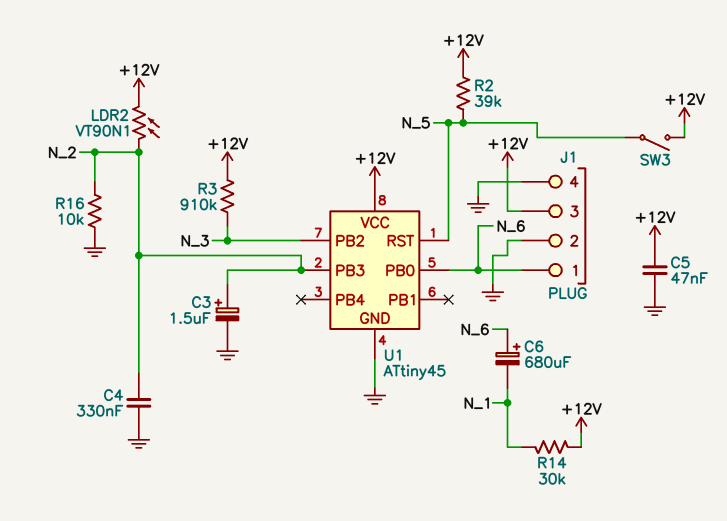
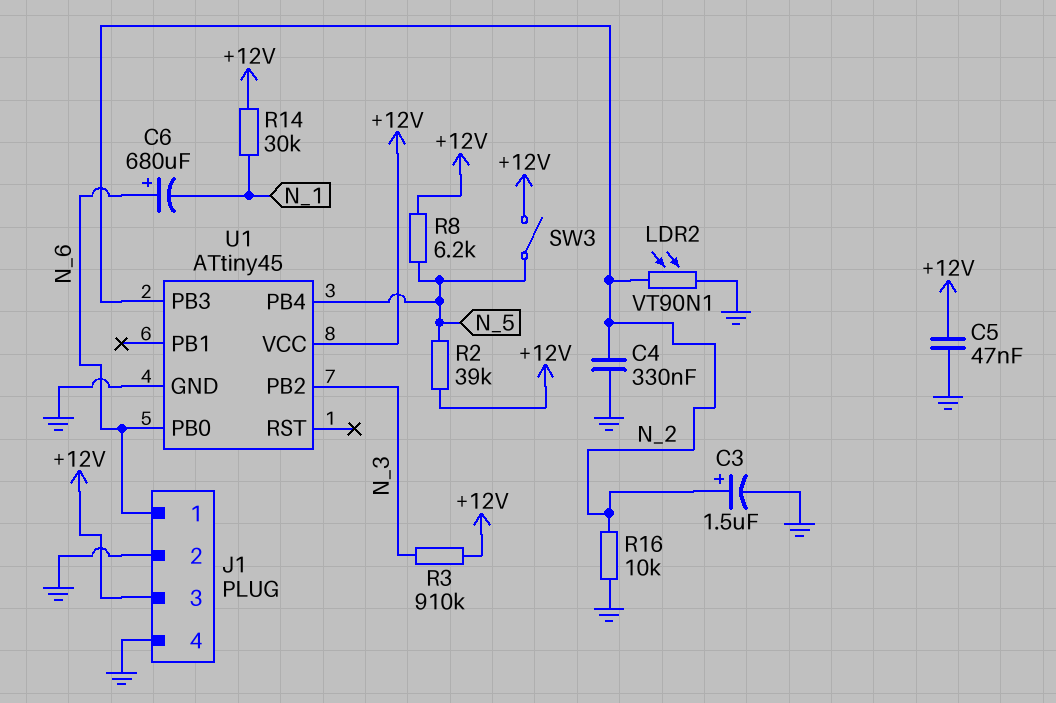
LDR2: VT90N1 (+12V, N_2) -> VT90N1 (GND, N_2)
R8: none -> 6.2k (+12V, N_5)
U1 pin PB4: none -> N_5
U1 pin RST: N_5 -> none

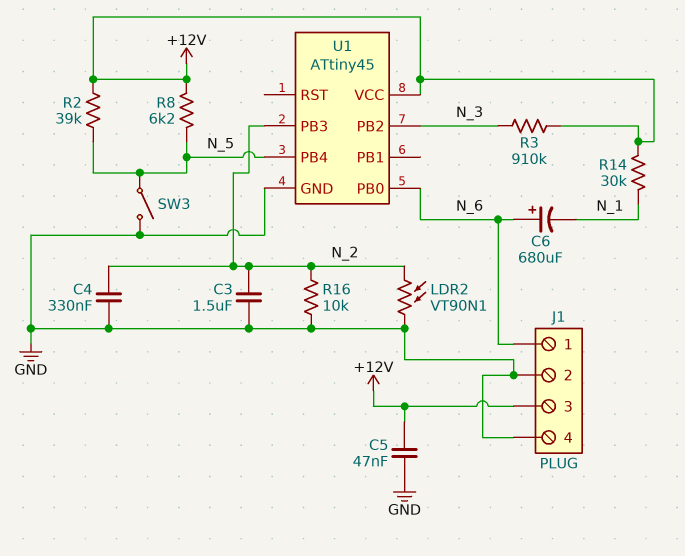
C3: 1.5uF (plus N_2, minus GND) -> 1.5uF (GND, N_2)
SW3: switch (+12V, N_5) -> switch (GND, N_5)

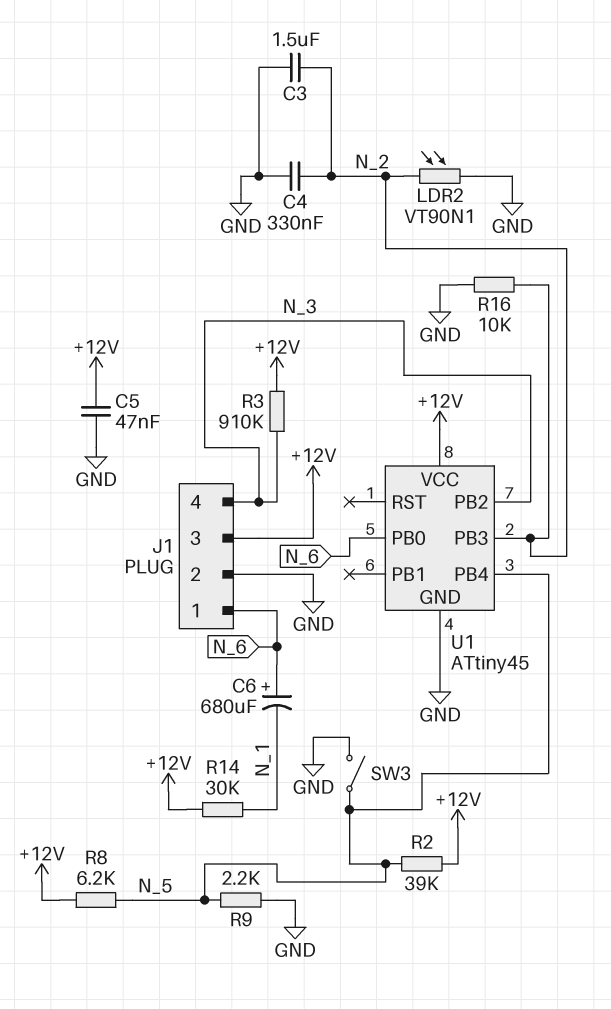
J1 pin 4: GND -> N_3
R9: none -> 2.2k (GND, N_5)

